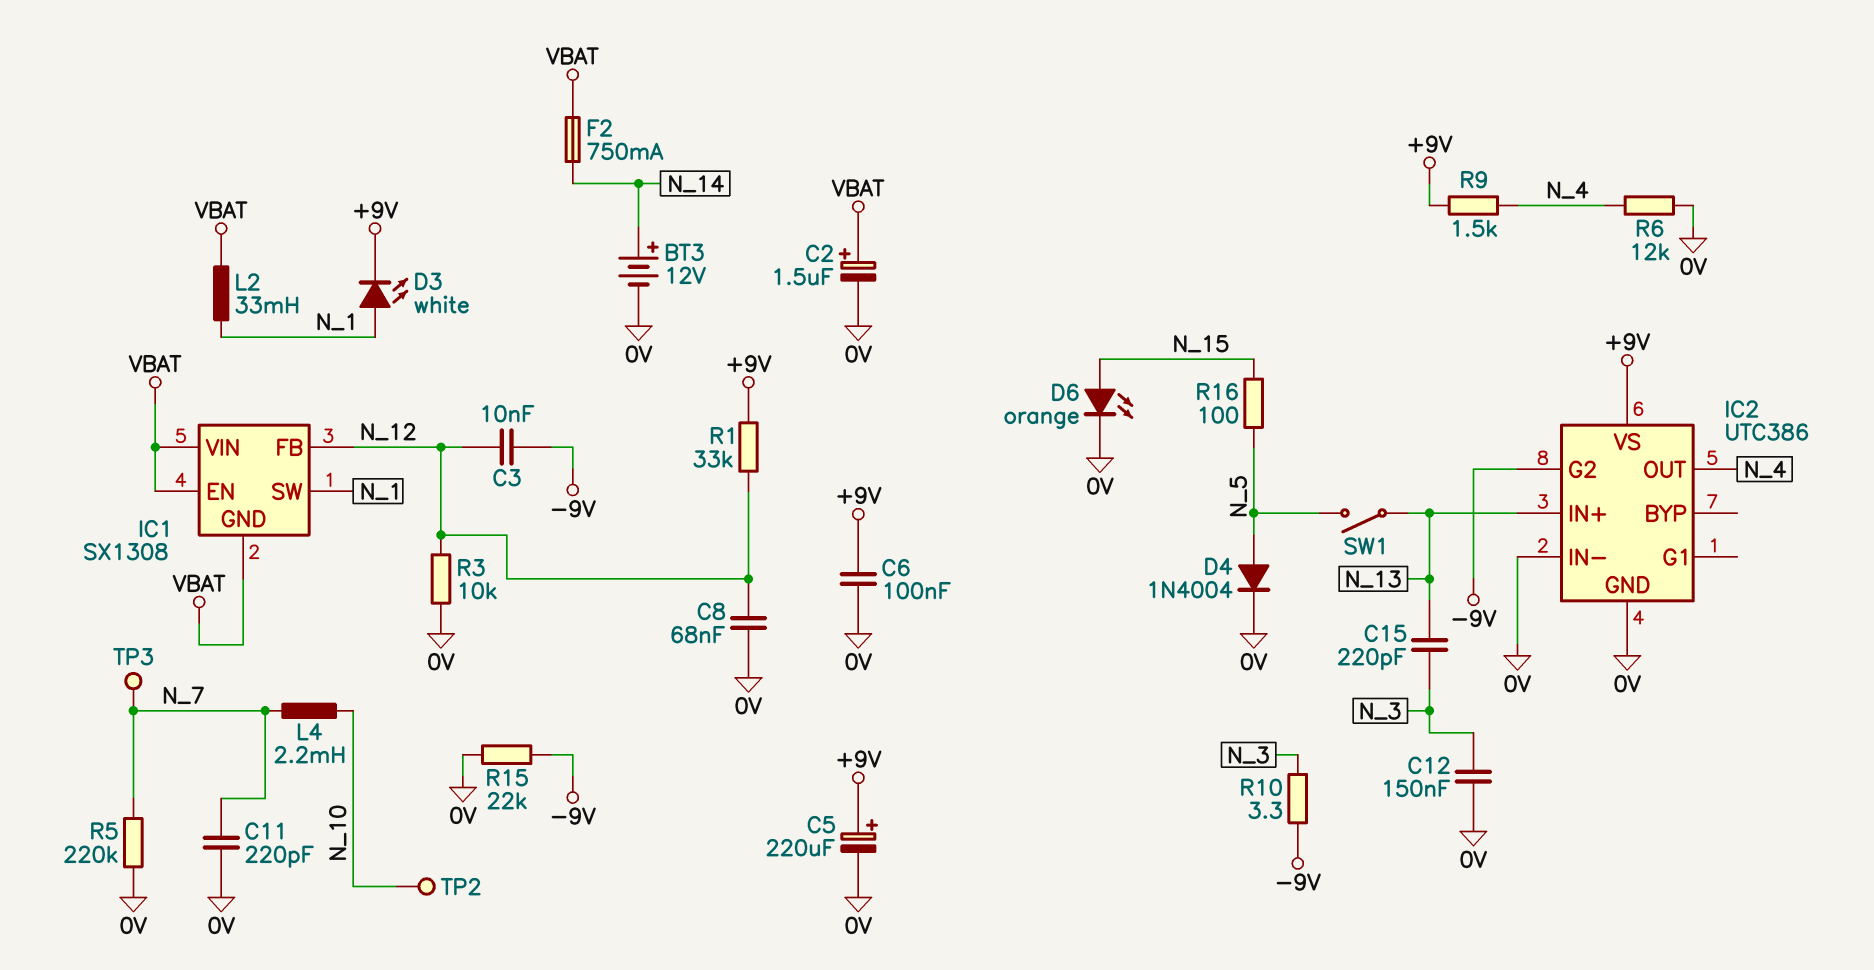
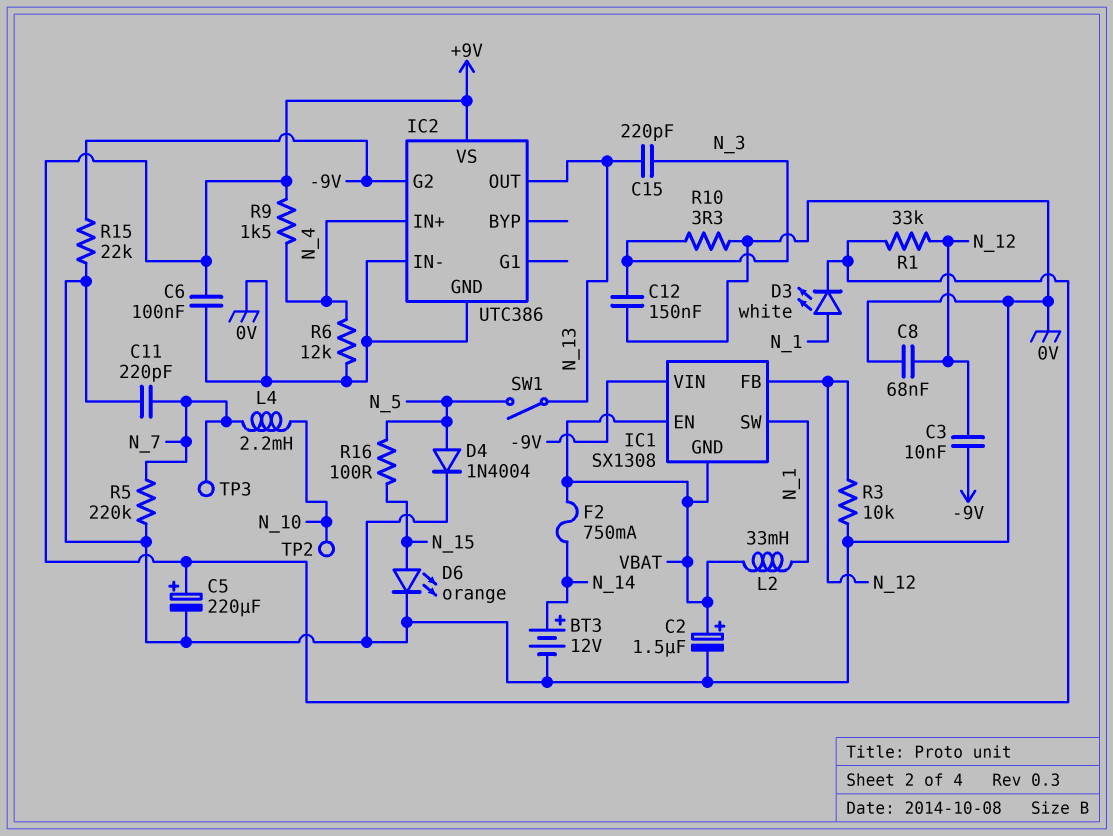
IC1 pin VIN: VBAT -> -9V
IC2 pin IN+: N_13 -> N_4
IC2 pin OUT: N_4 -> N_13
R10: 3.3 (-9V, N_3) -> 3.3 (0V, N_3)

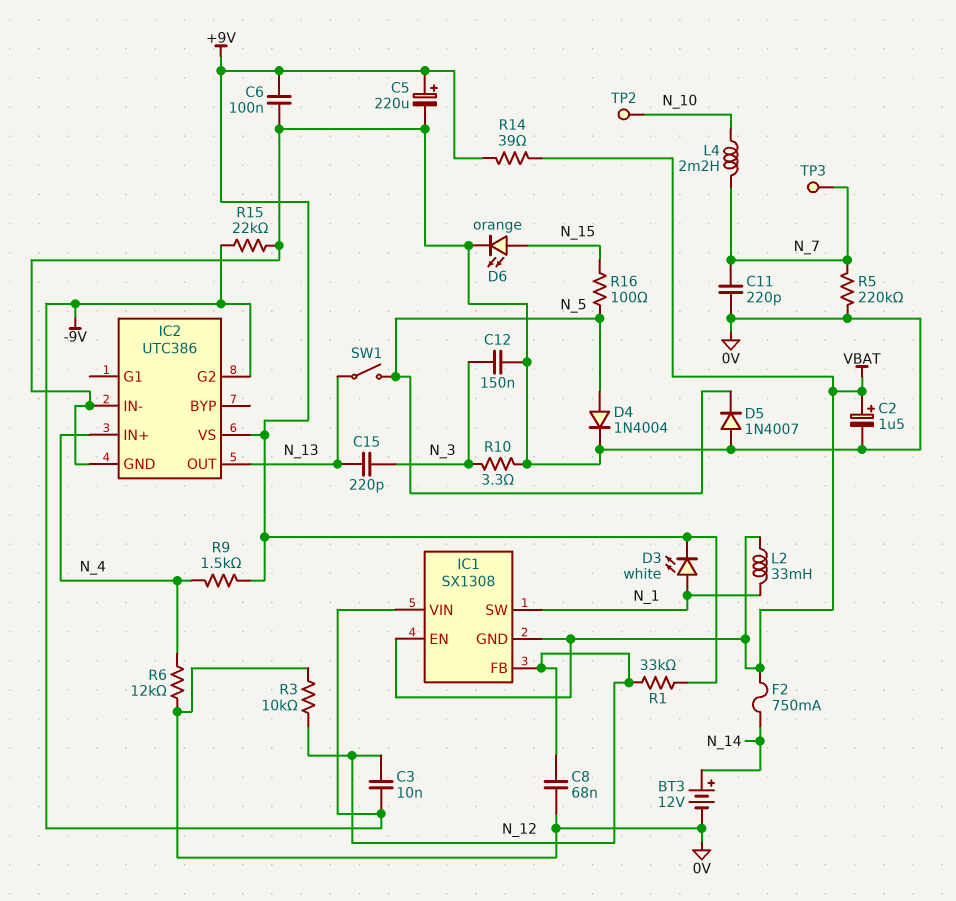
D5: none -> diode 1N4007 (A 0V, K N_5)
R14: none -> 39 (+9V, VBAT)

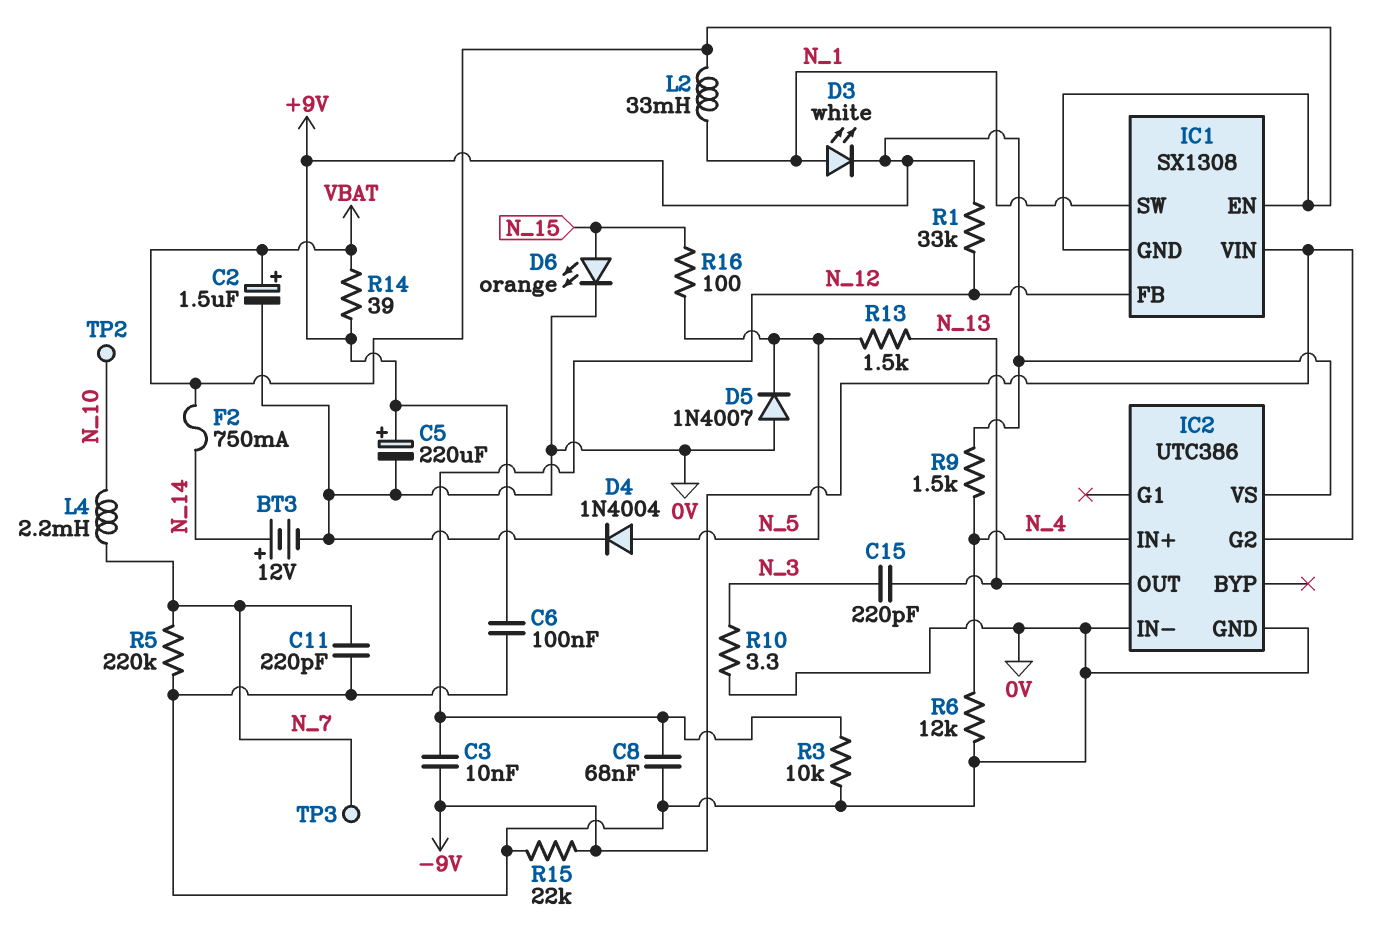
C12: 150nF (0V, N_3) -> none
R13: none -> 1.5k (N_5, N_13)
SW1: switch (N_5, N_13) -> none

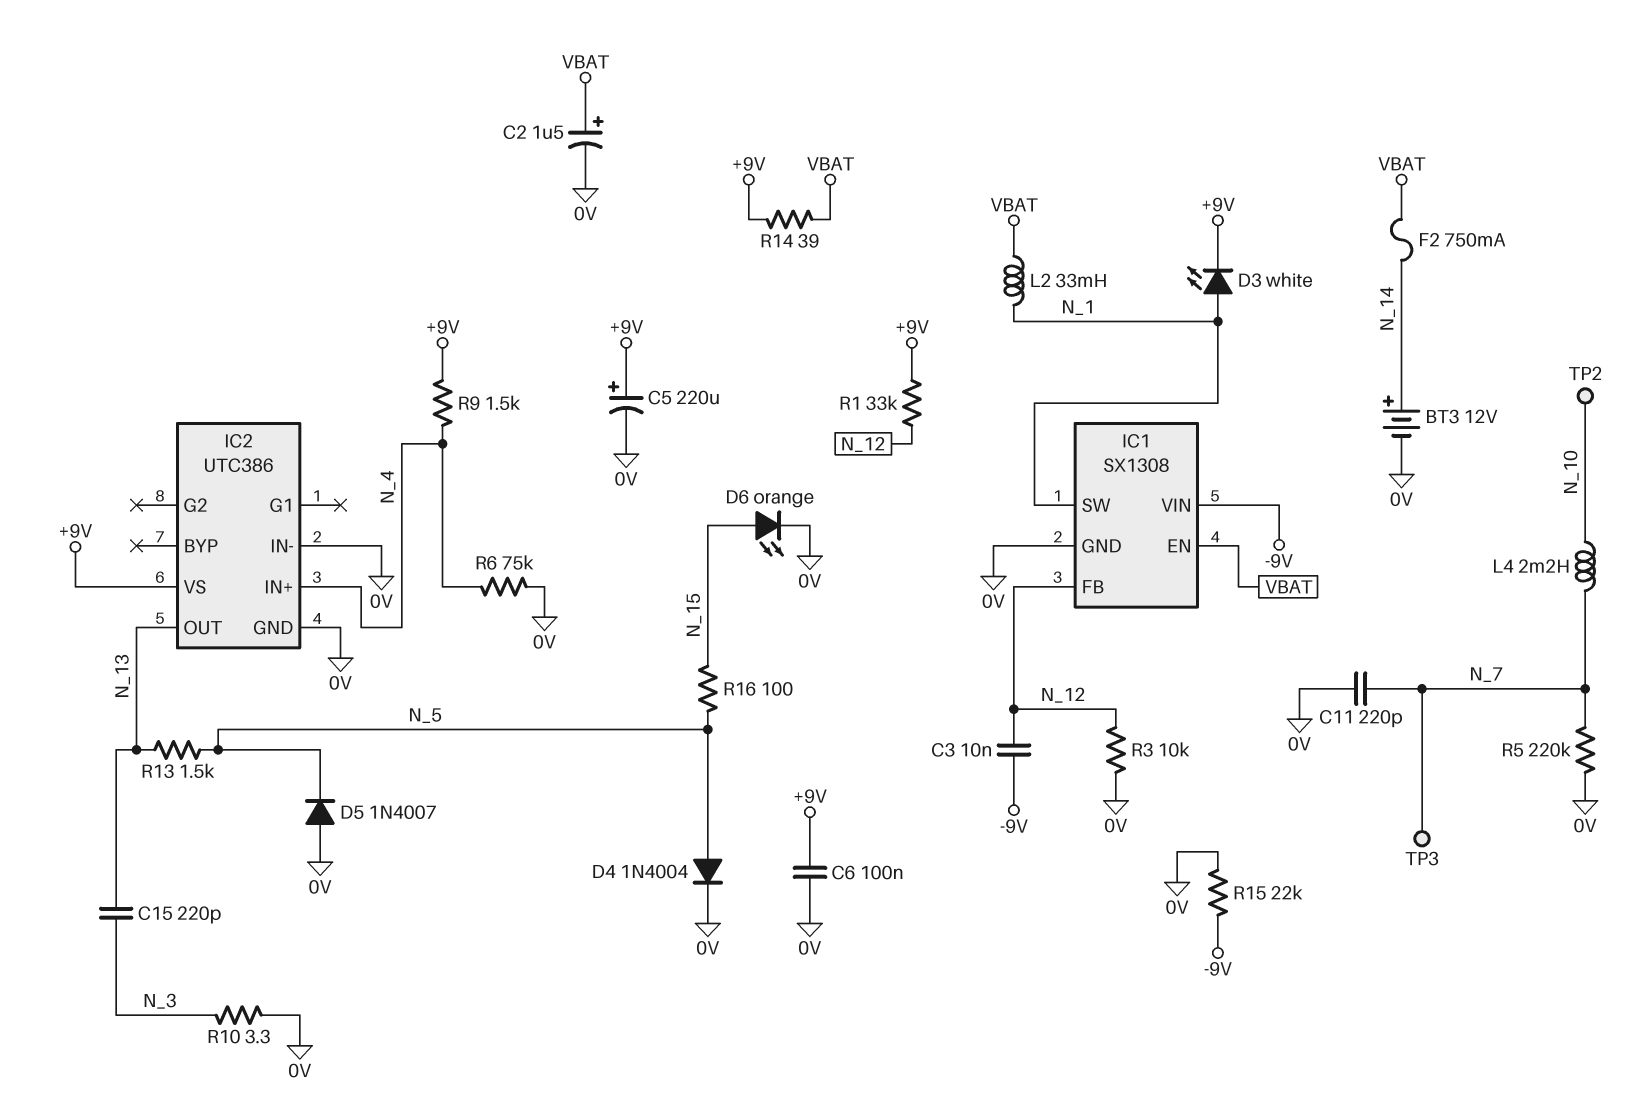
C8: 68nF (0V, N_12) -> none
IC1 pin GND: VBAT -> 0V
IC2 pin G2: -9V -> none
R6: 12k (0V, N_4) -> 75k (0V, N_4)

